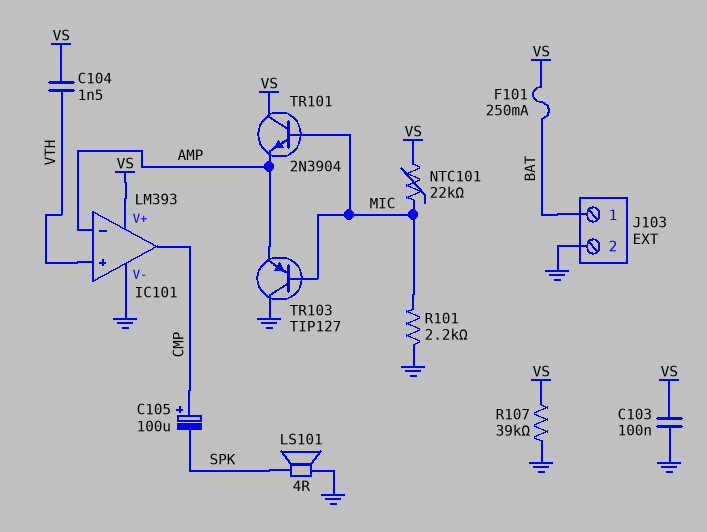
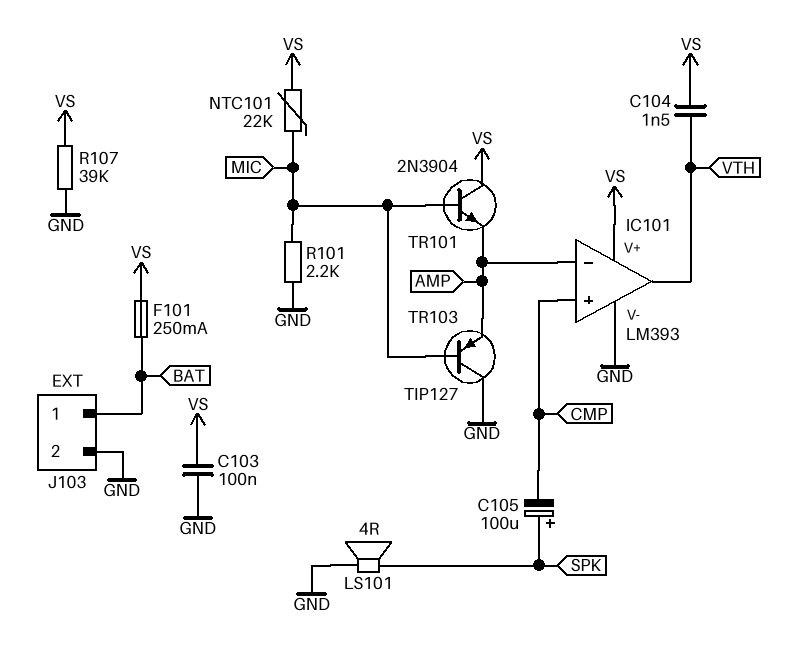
C105: 100uF (plus CMP, minus SPK) -> 100uF (plus SPK, minus CMP)
IC101 pin in+: VTH -> CMP
IC101 pin out: CMP -> VTH

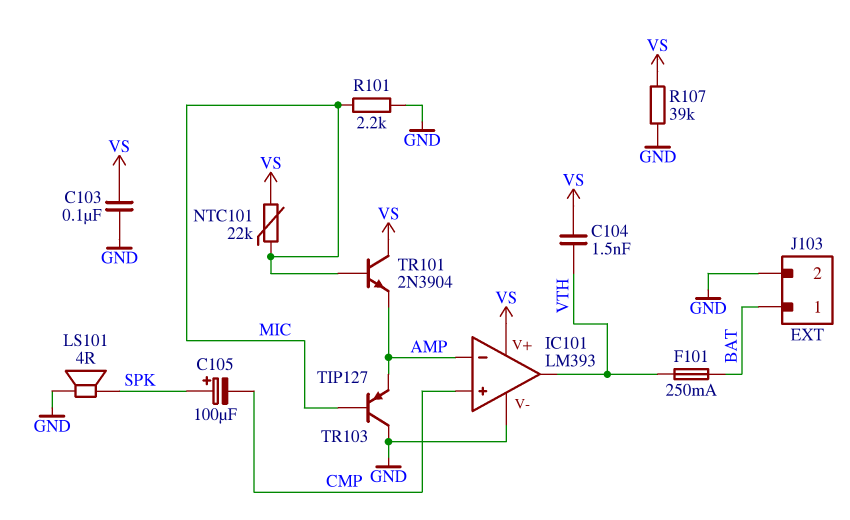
F101: 250mA (BAT, VS) -> 250mA (BAT, VTH)

